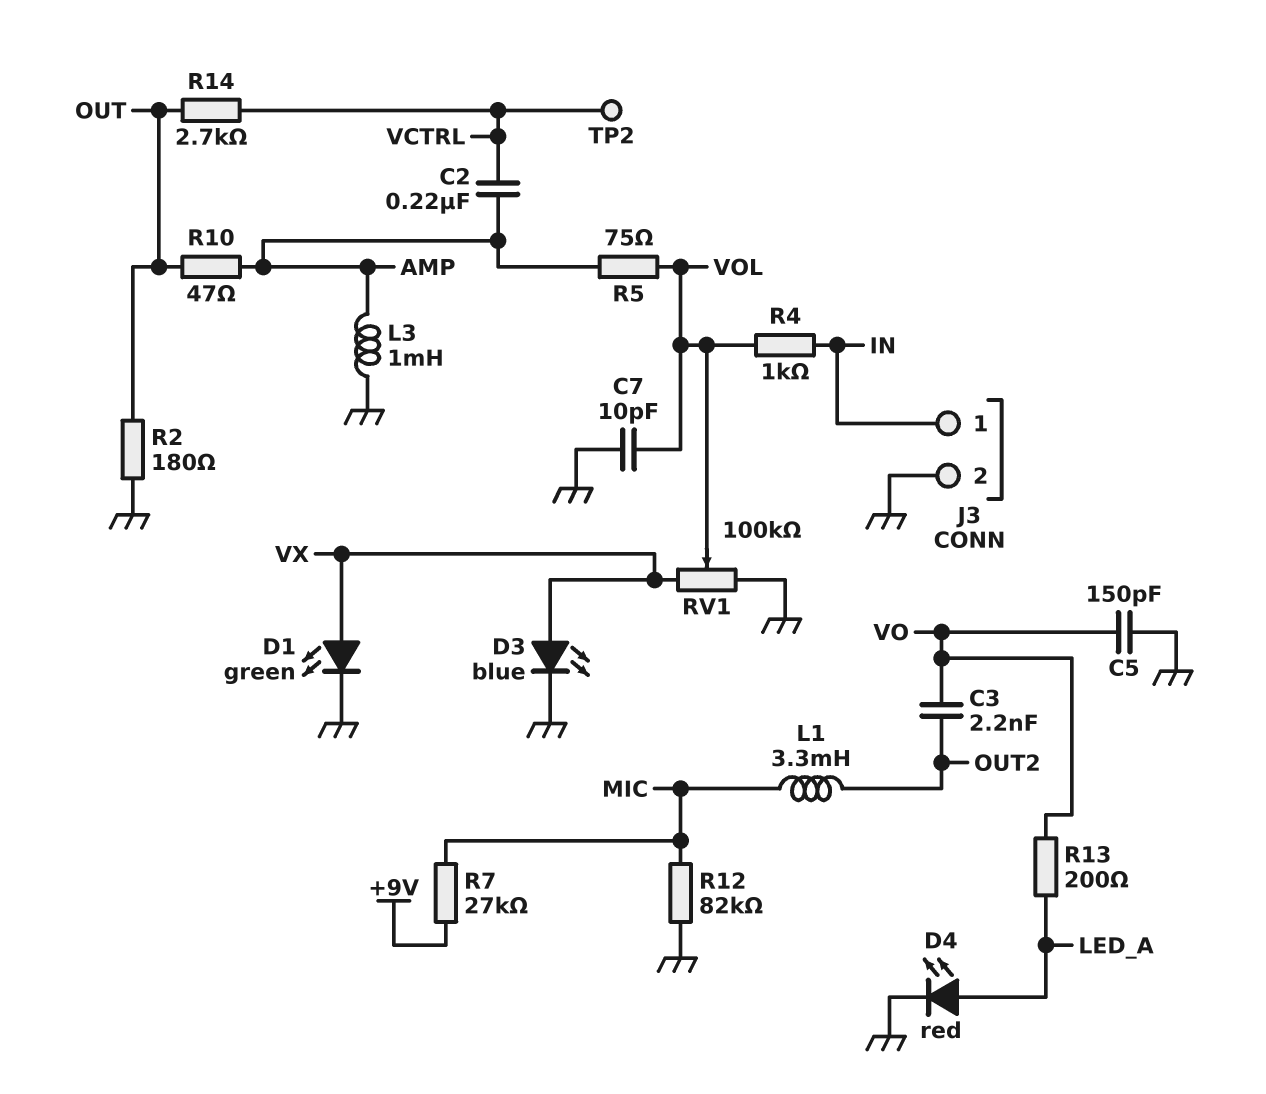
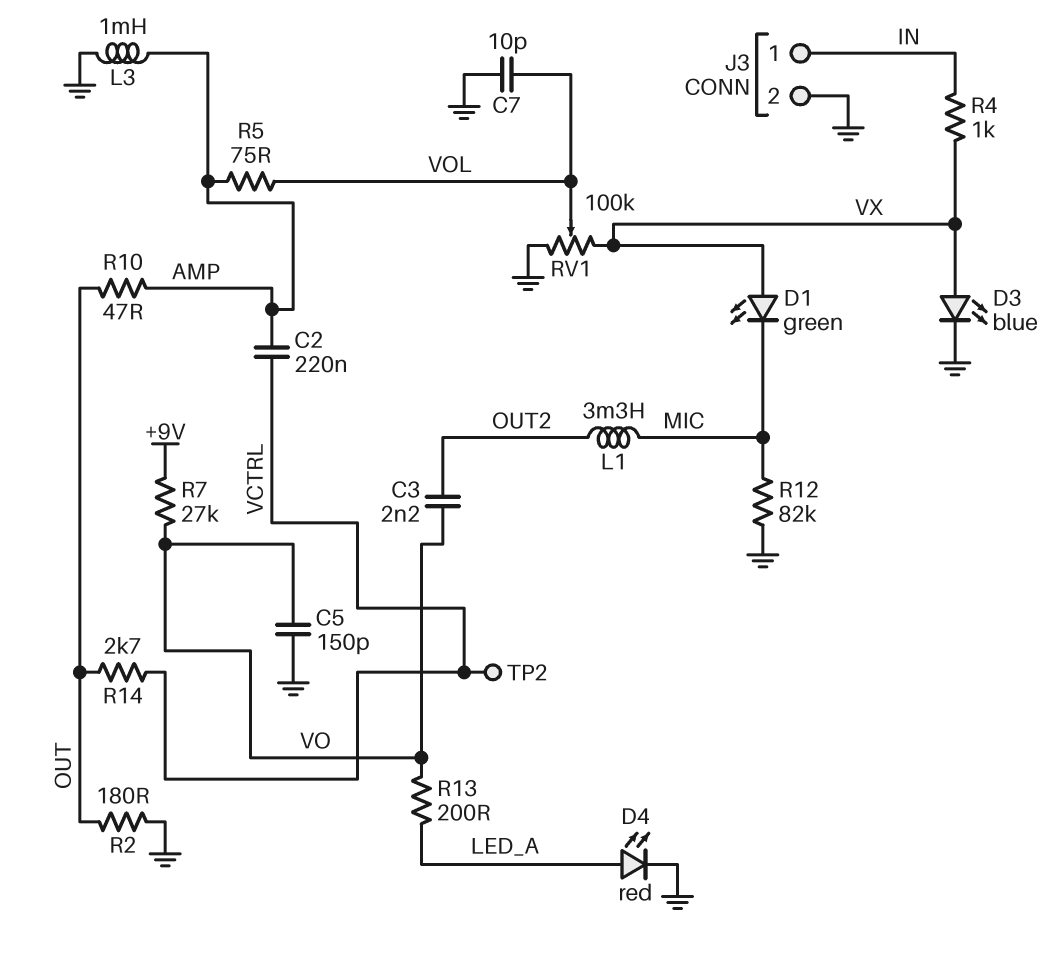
D1: LED green (A VX, K GND) -> LED green (A VX, K MIC)
R4: 1k (IN, VOL) -> 1k (IN, VX)
R7: 27k (+9V, MIC) -> 27k (+9V, VO)

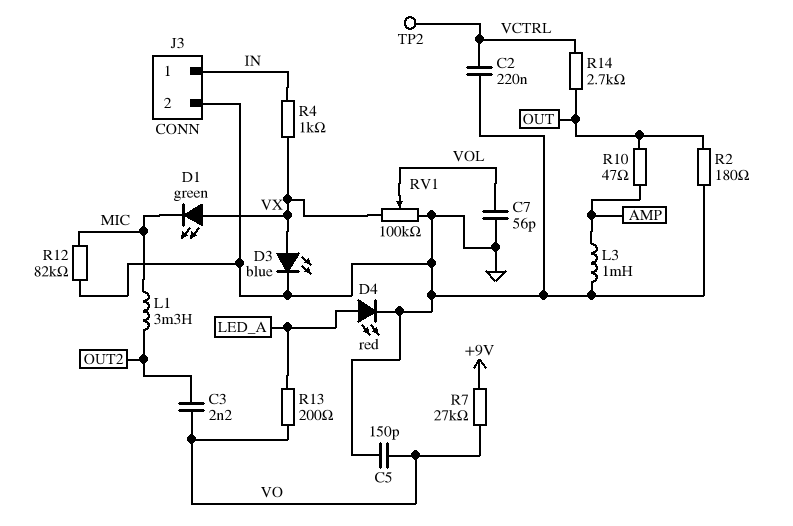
C2: 220nF (AMP, VCTRL) -> 220nF (GND, VCTRL)
C7: 10pF (GND, VOL) -> 56pF (GND, VOL)
R5: 75 (AMP, VOL) -> none

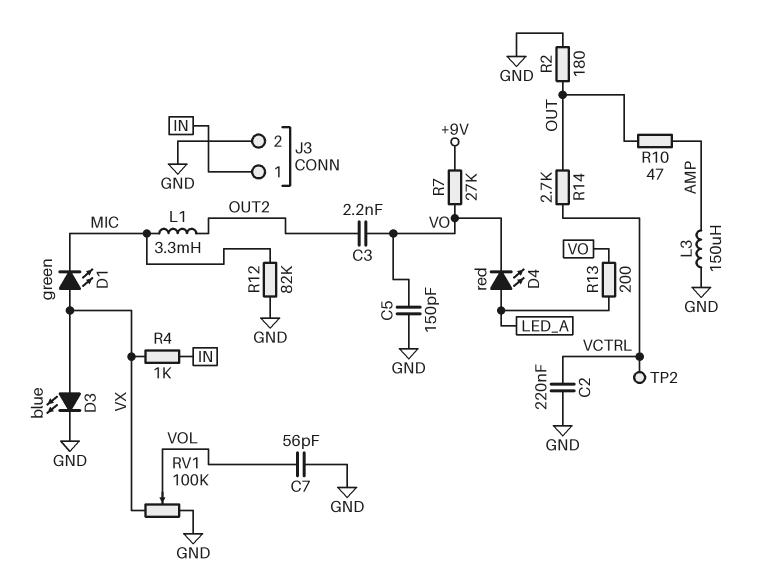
D4: LED red (A LED_A, K GND) -> LED red (A LED_A, K VO)
L3: 1mH (AMP, GND) -> 150uH (AMP, GND)

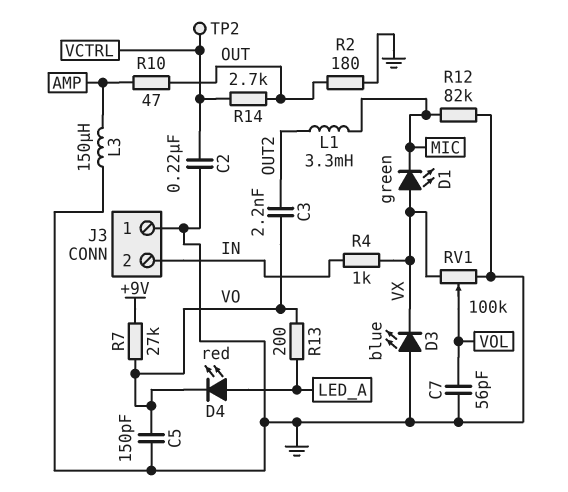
D3: LED blue (A VX, K GND) -> LED blue (A GND, K VX)
J3 pin 1: IN -> GND
J3 pin 2: GND -> IN

